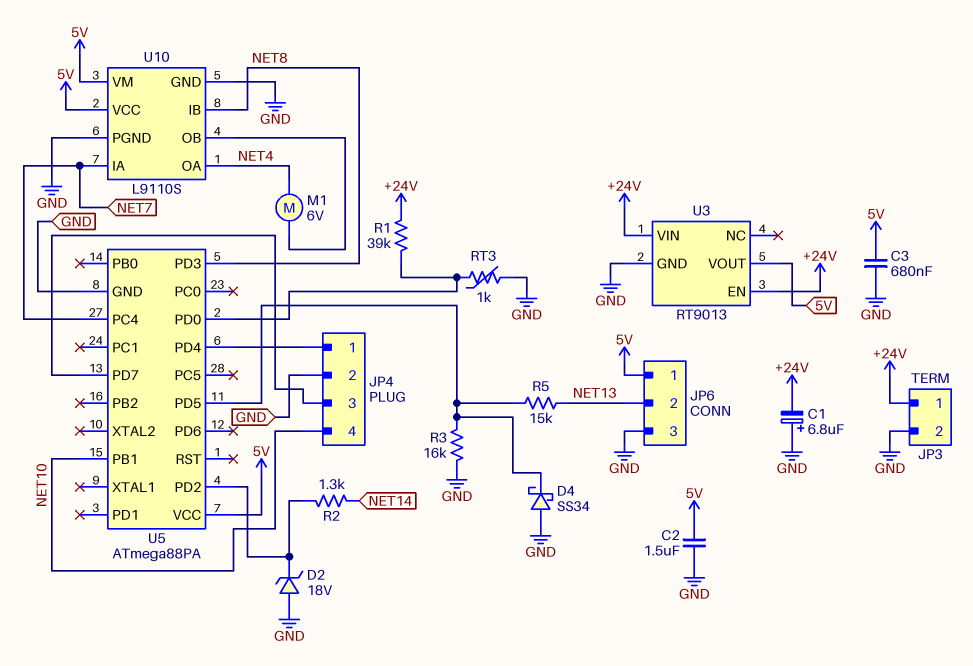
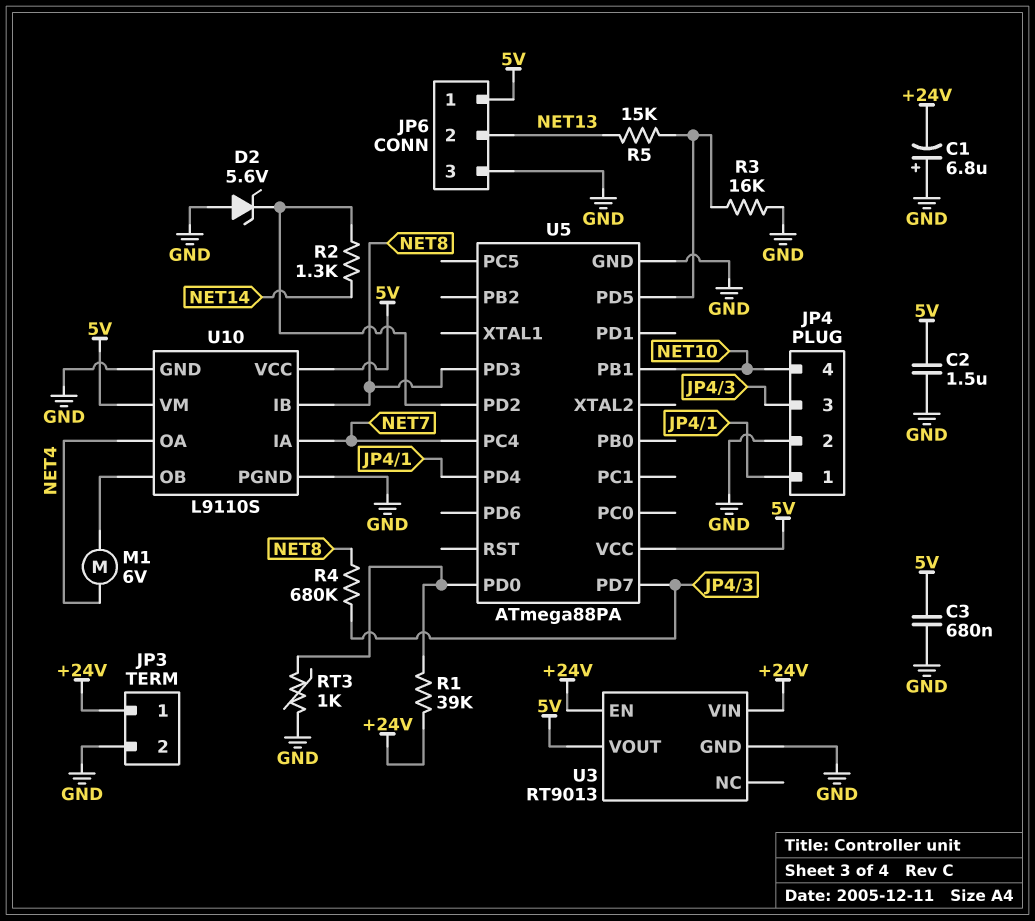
D2: zener 18V (A GND, K U5/PD2) -> zener 5.6V (A GND, K U5/PD2)
D4: schottky SS34 (A GND, K U5/PD5) -> none
R4: none -> 680k (JP4/3, NET8)

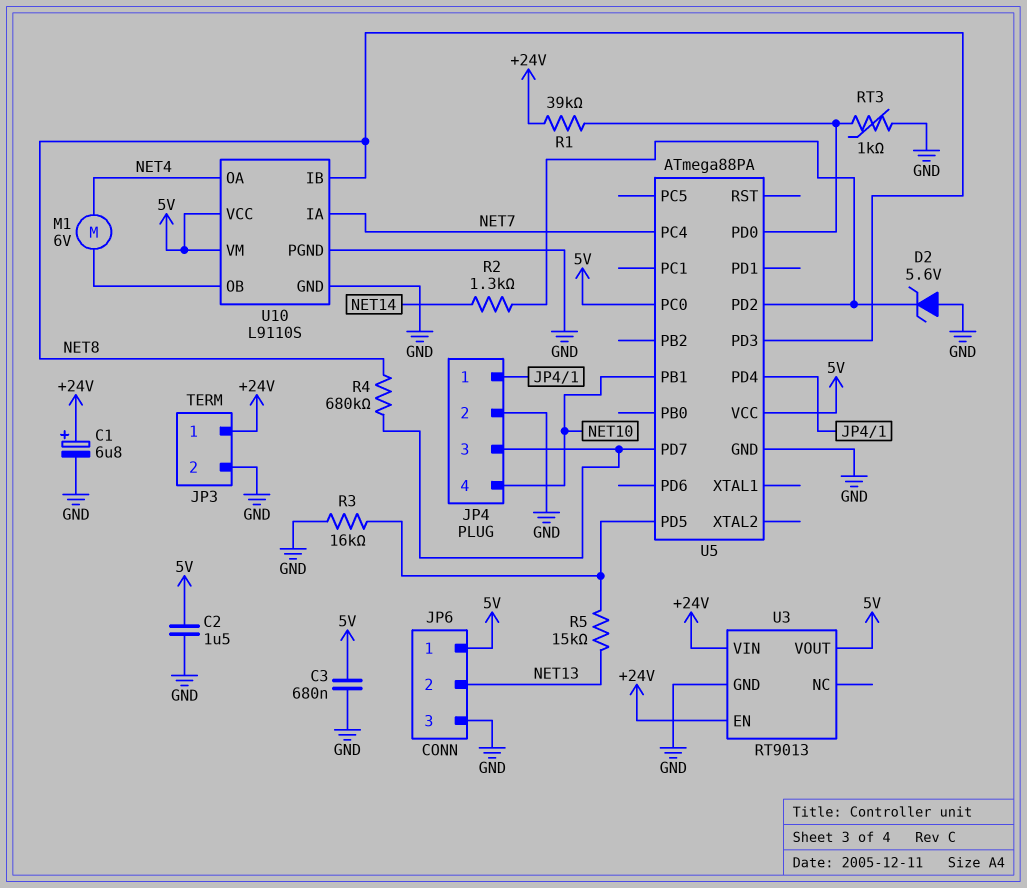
C1: 6.8uF (plus GND, minus +24V) -> 6.8uF (plus +24V, minus GND)
U5 pin PC0: none -> 5V

